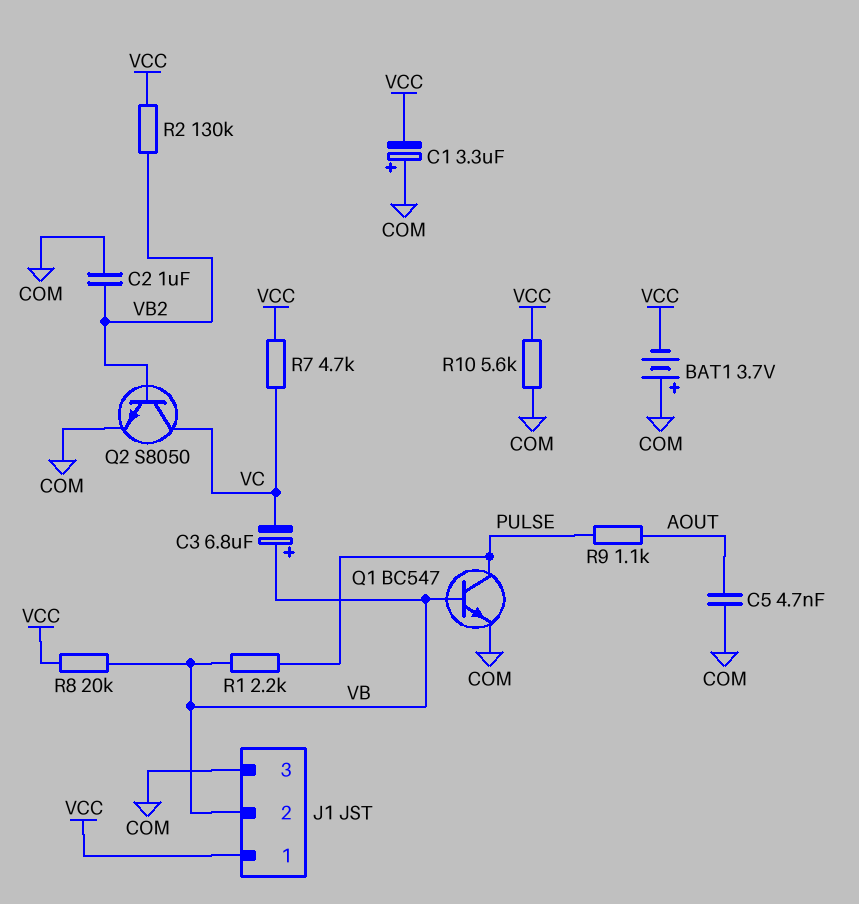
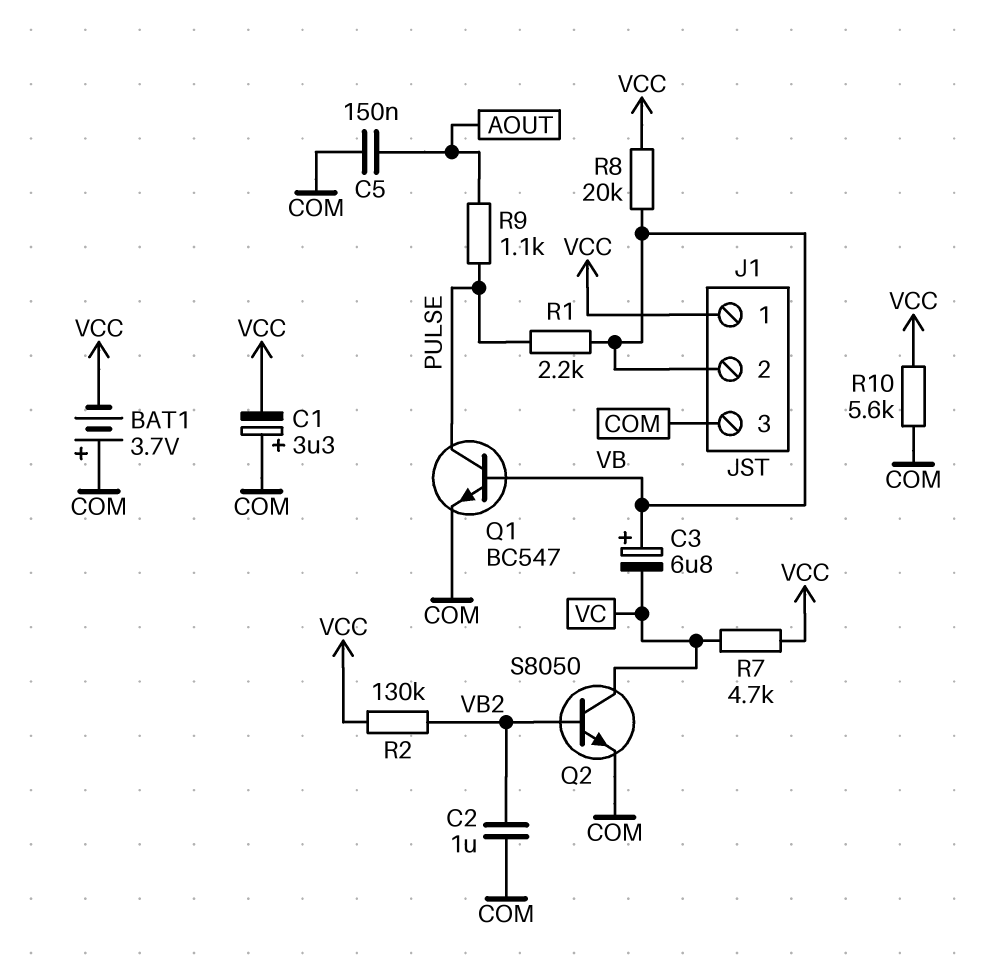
C5: 4.7nF (AOUT, COM) -> 150nF (AOUT, COM)

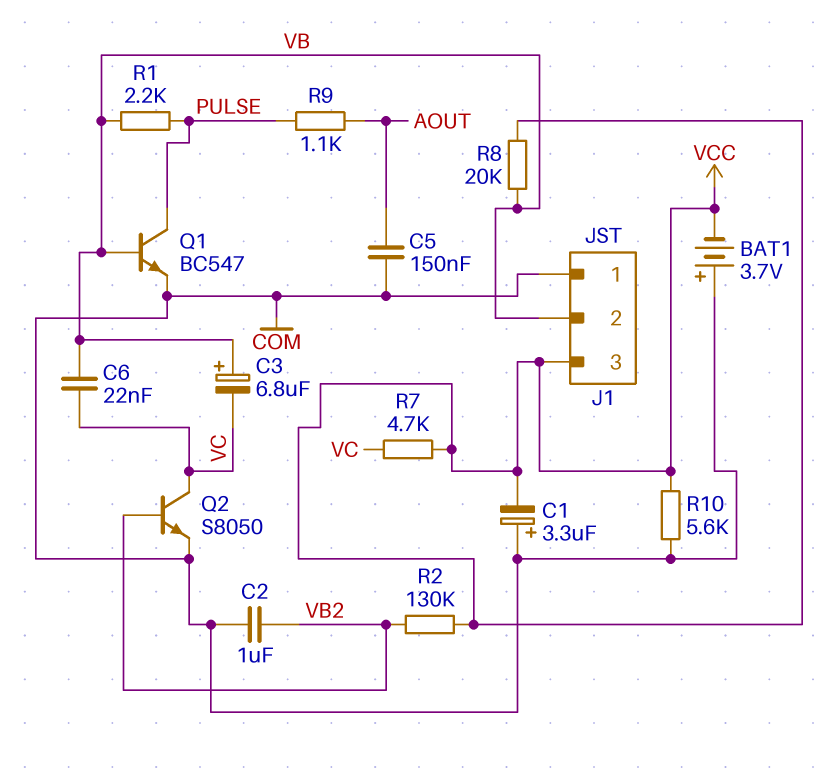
C6: none -> 22nF (VB, VC)
J1 pin 1: VCC -> COM
J1 pin 3: COM -> VCC

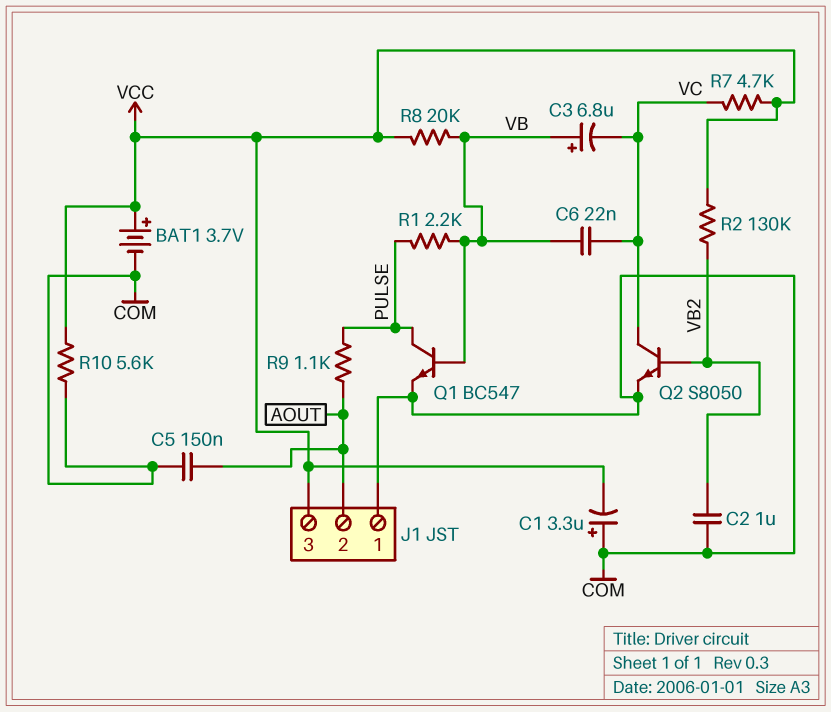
BAT1: 3.7V (plus COM, minus VCC) -> 3.7V (plus VCC, minus COM)
J1 pin 2: VB -> AOUT

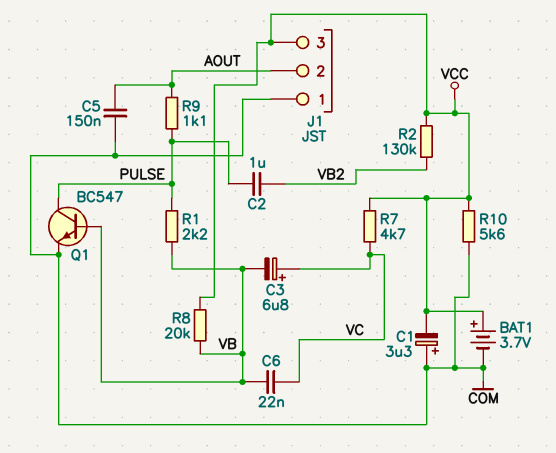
C2: 1uF (COM, VB2) -> 1uF (PULSE, VB2)
C3: 6.8uF (plus VB, minus VC) -> 6.8uF (plus VC, minus VB)
Q2: NPN S8050 (B VB2, C VC, E COM) -> none

